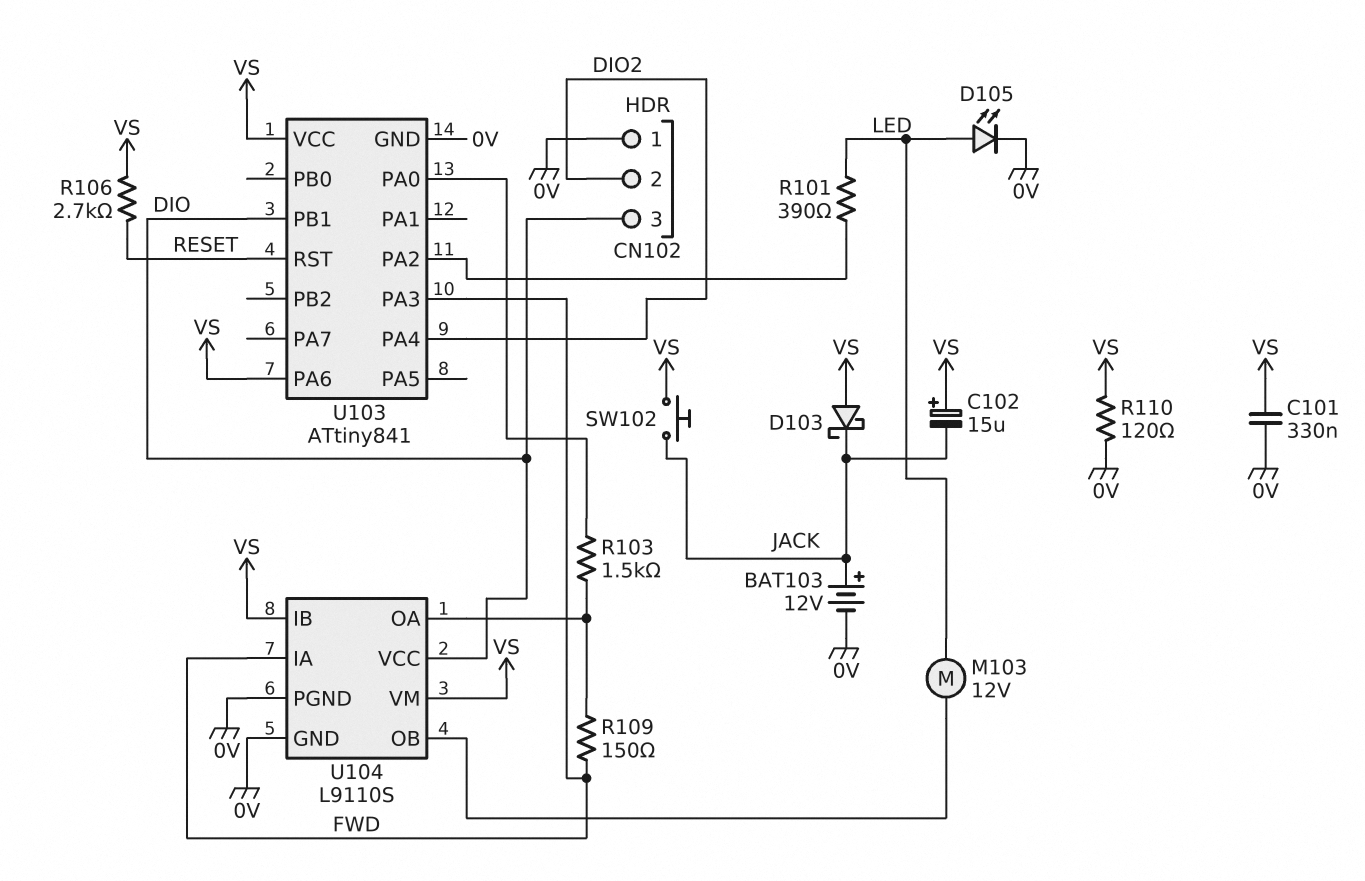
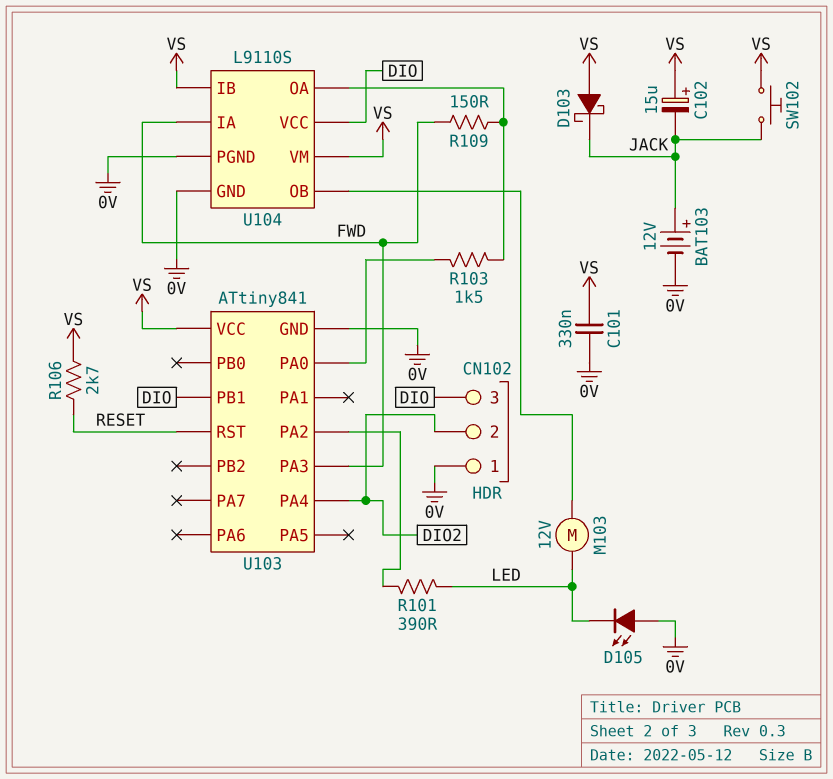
D105: LED (A LED, K 0V) -> LED (A 0V, K LED)
R110: 120 (0V, VS) -> none
U103 pin PA6: VS -> none

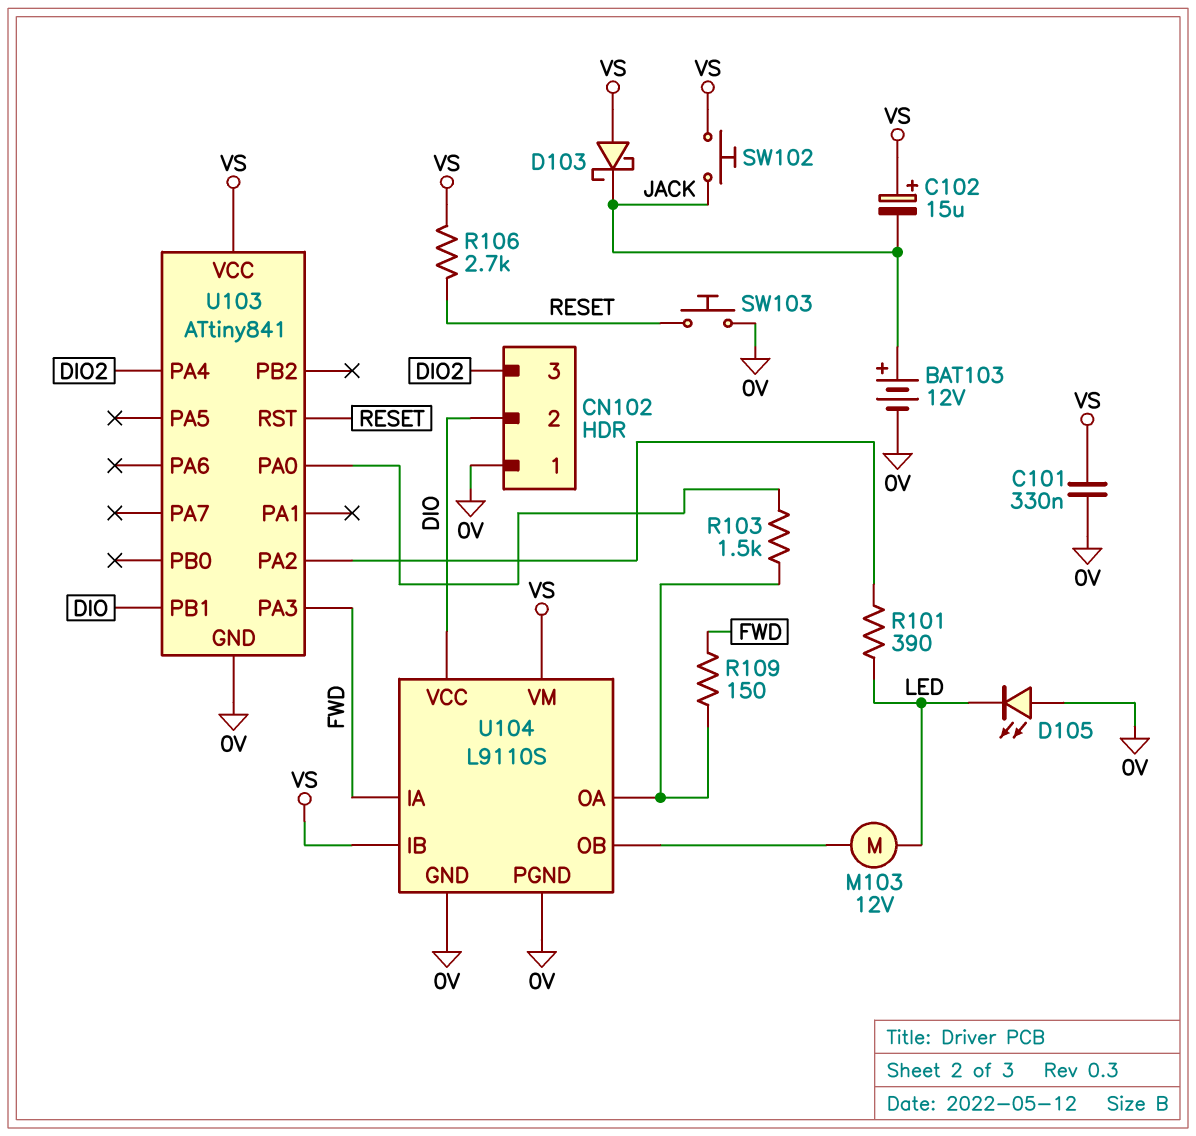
CN102 pin 2: DIO2 -> DIO
CN102 pin 3: DIO -> DIO2
SW103: none -> button (0V, RESET)

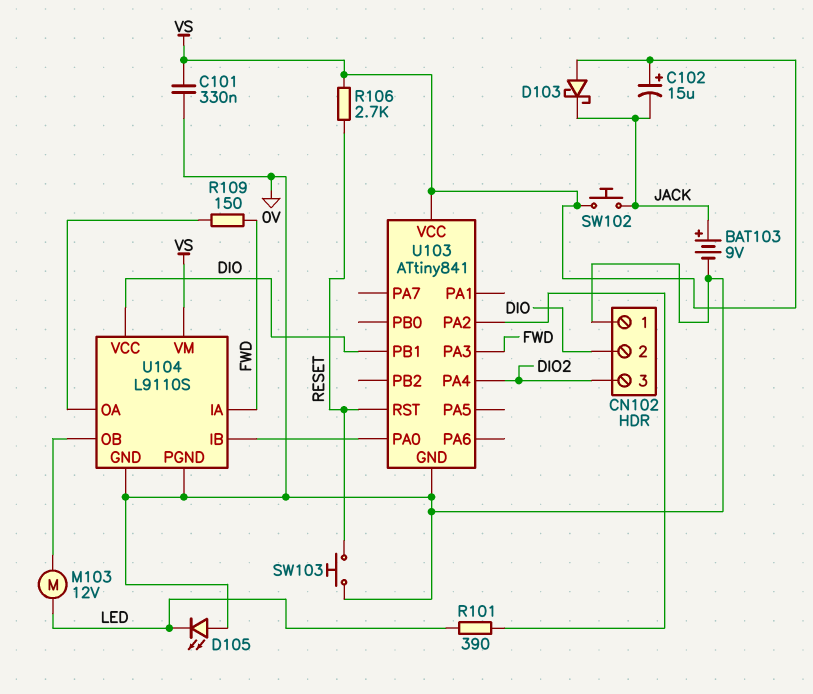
BAT103: 12V (plus JACK, minus 0V) -> 9V (plus JACK, minus 0V)
R103: 1.5k (U103/PA0, U104/OA) -> none
U104 pin IB: VS -> U103/PA0

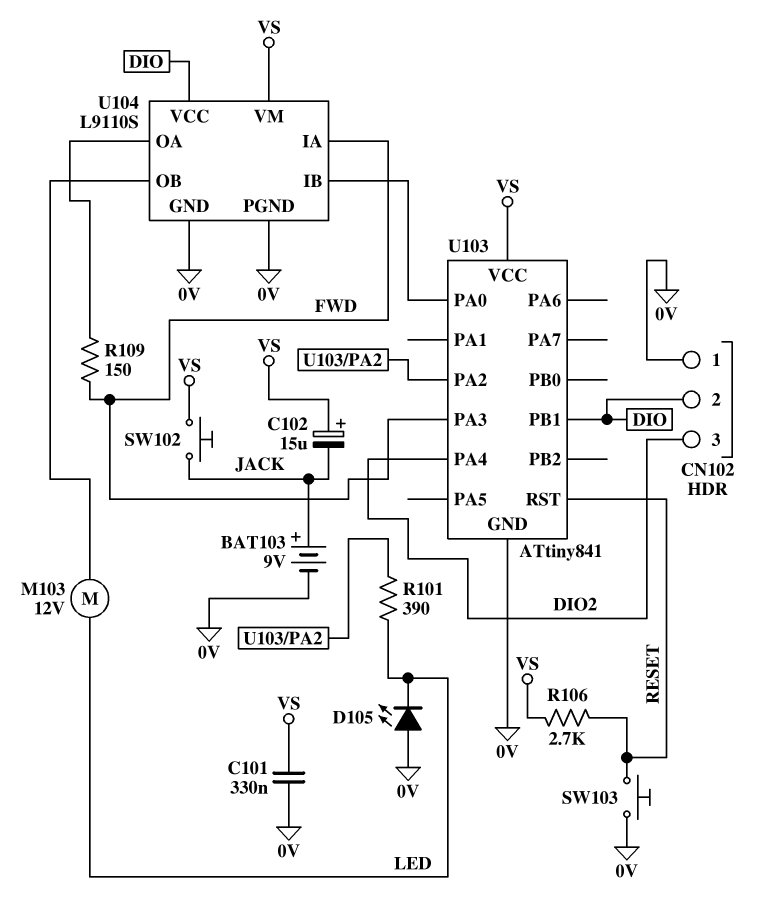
D103: schottky (A VS, K JACK) -> none

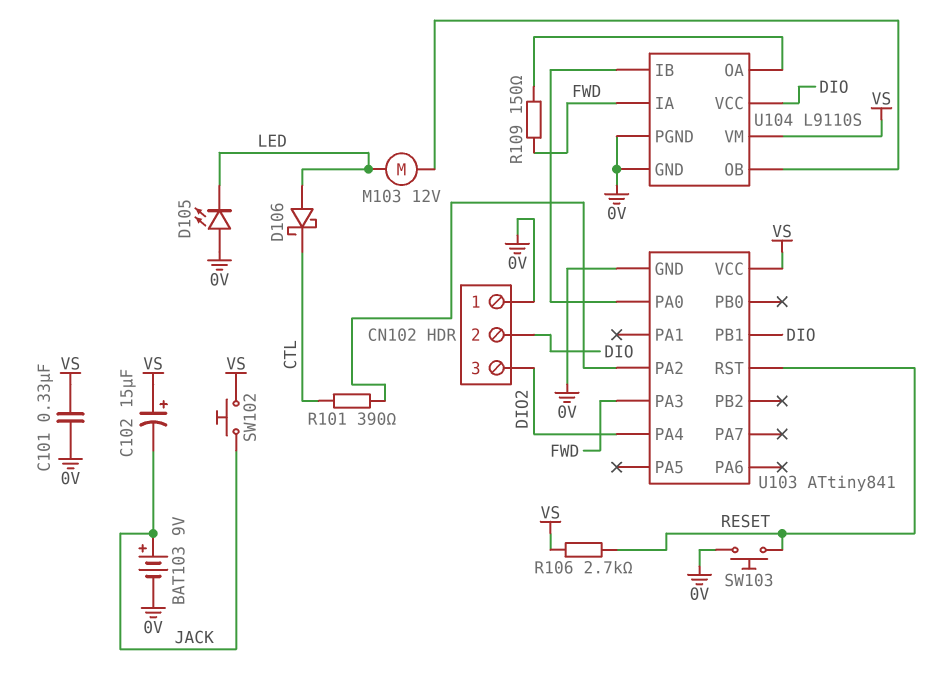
D106: none -> schottky (A LED, K CTL)
R101: 390 (LED, U103/PA2) -> 390 (CTL, U103/PA2)

